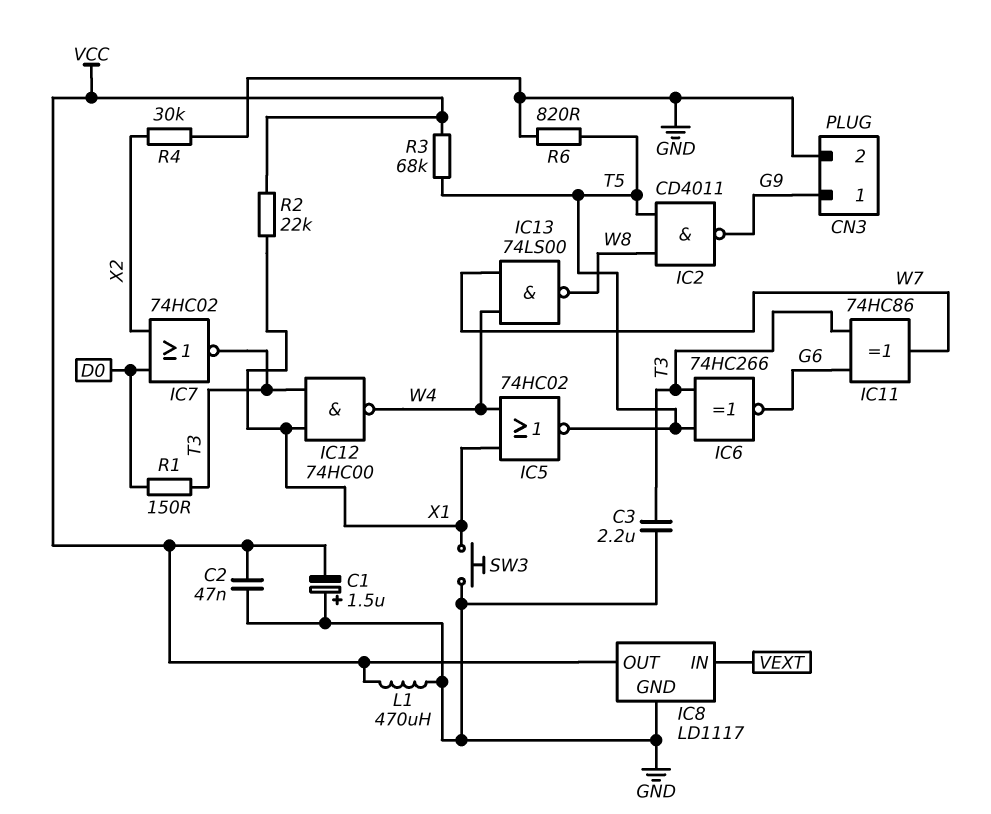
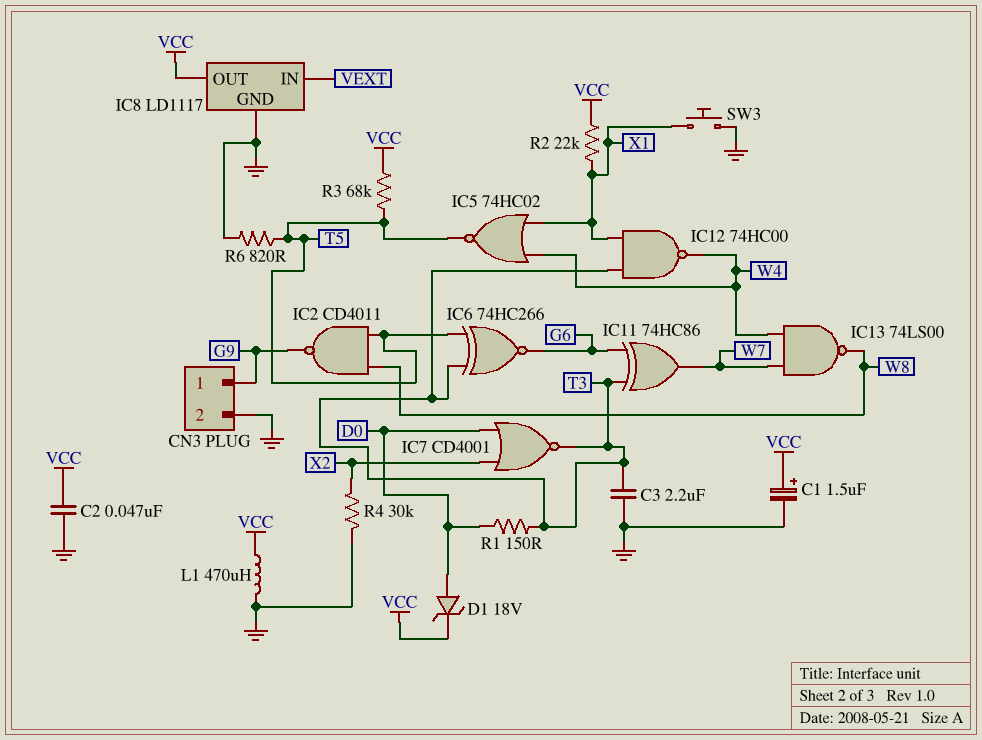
C1: 1.5uF (plus GND, minus VCC) -> 1.5uF (plus VCC, minus GND)
D1: none -> zener 18V (A D0, K VCC)
IC7: NOR 74HC02 (in D0, in X2, out T3) -> NOR CD4001 (in D0, in X2, out T3)

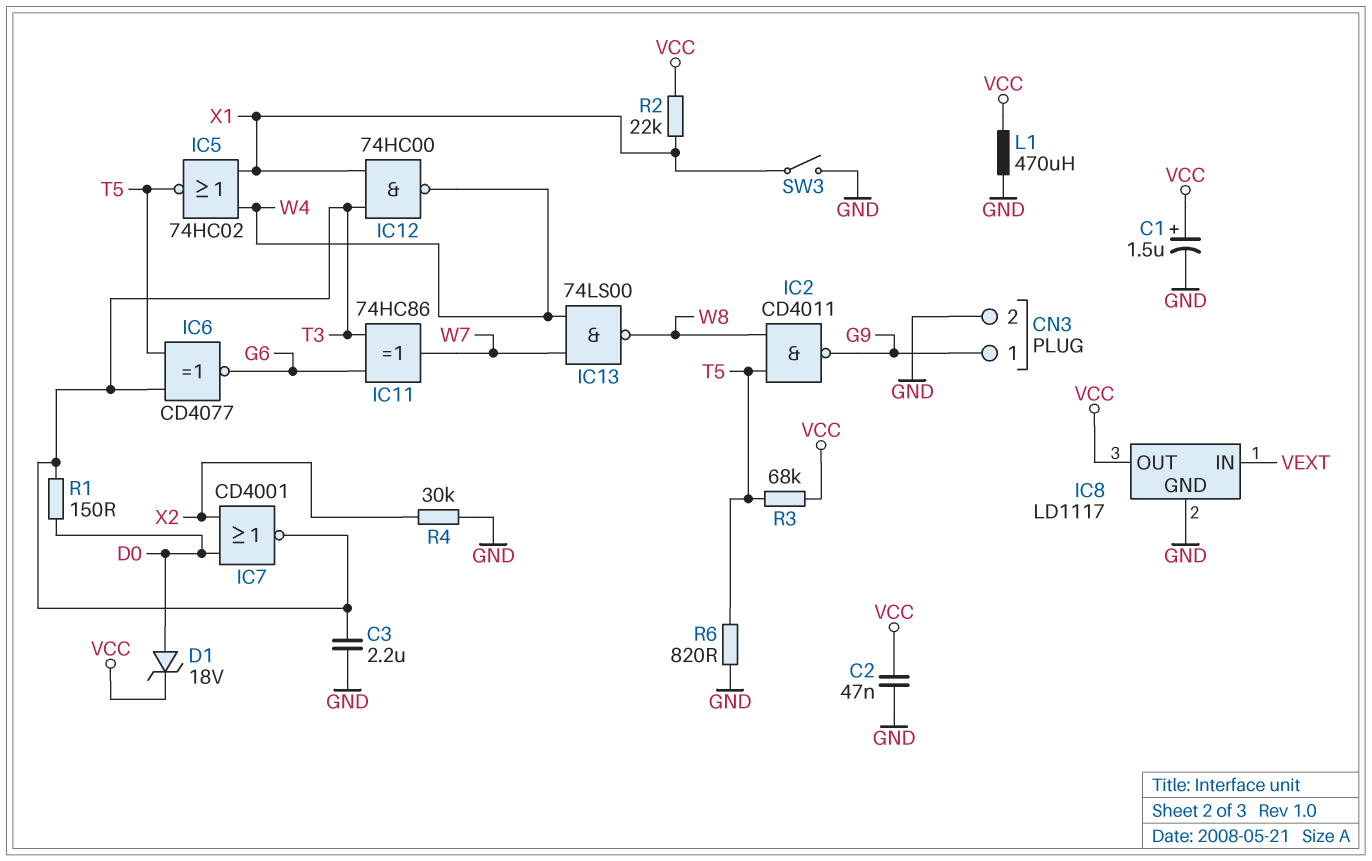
IC6: XNOR 74HC266 (in T3, in T5, out G6) -> XNOR CD4077 (in T3, in T5, out G6)
SW3: button (GND, X1) -> switch (GND, X1)

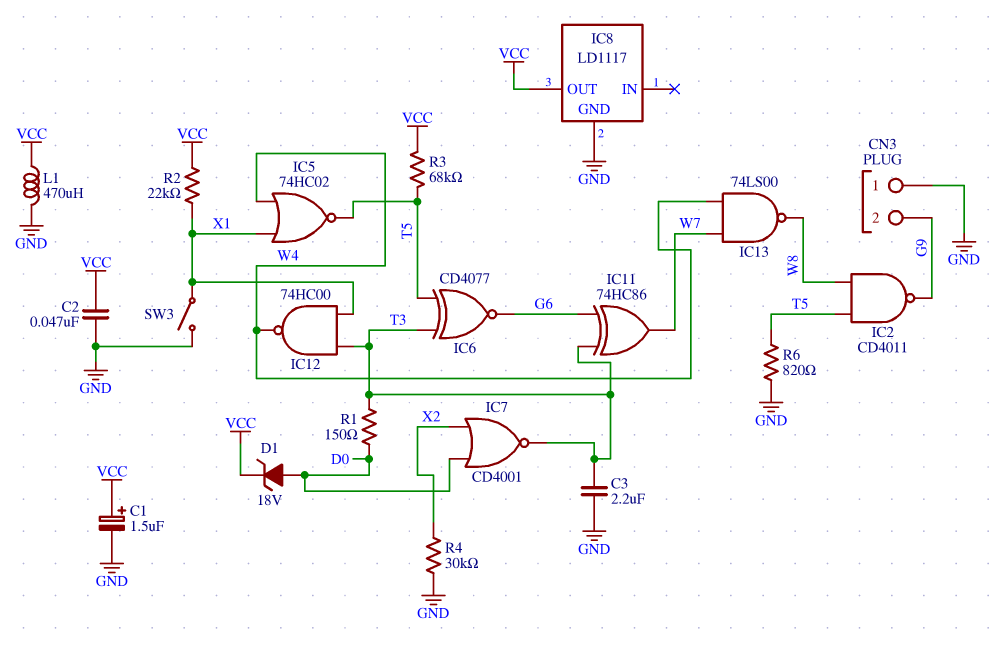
CN3 pin 1: G9 -> GND
CN3 pin 2: GND -> G9
IC8 pin IN: VEXT -> none

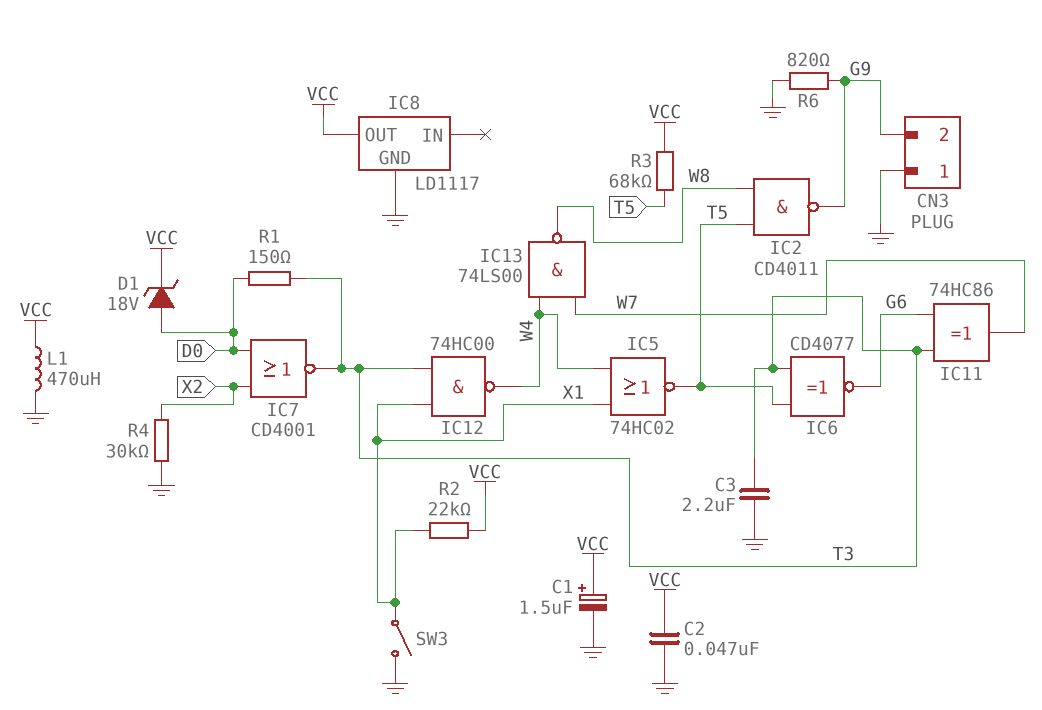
R6: 820 (GND, T5) -> 820 (G9, GND)

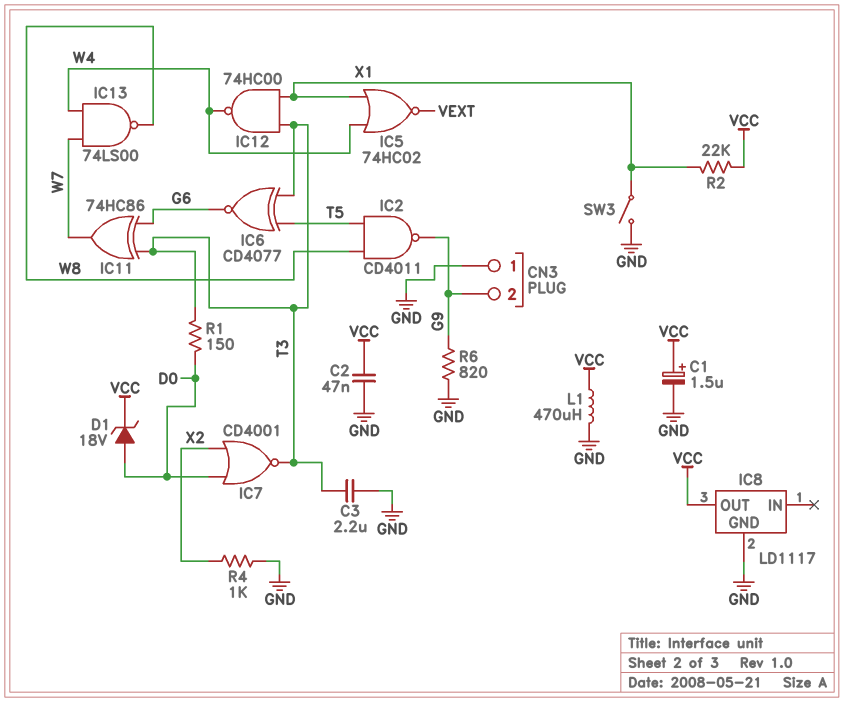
IC5: NOR 74HC02 (in W4, in X1, out T5) -> NOR 74HC02 (in W4, in X1, out VEXT)
R3: 68k (T5, VCC) -> none
R4: 30k (GND, X2) -> 1k (GND, X2)

